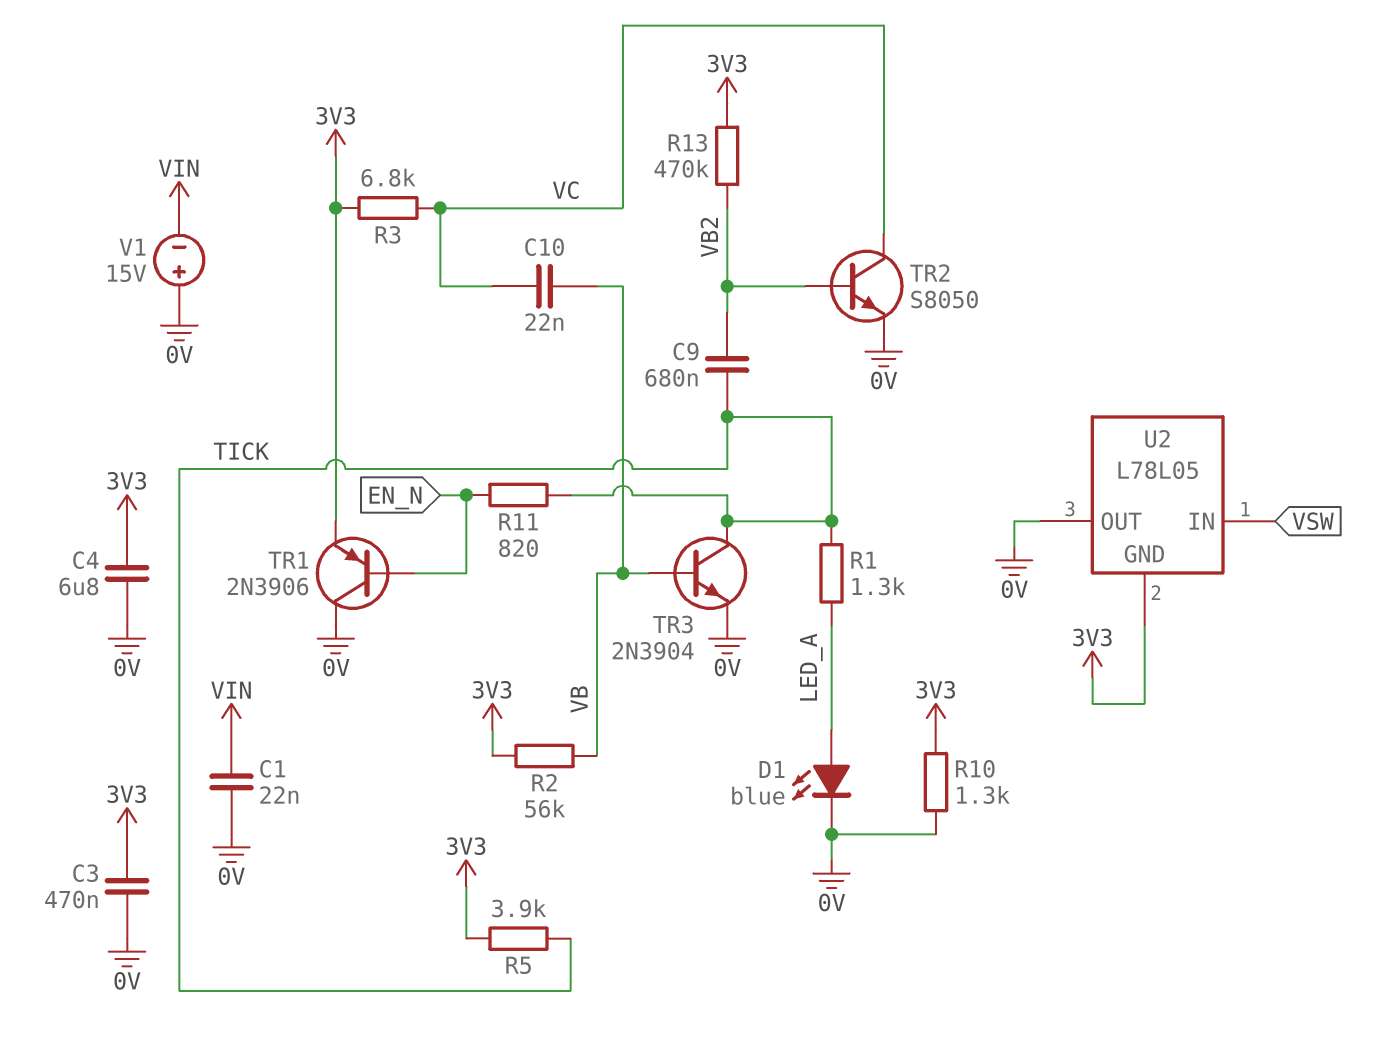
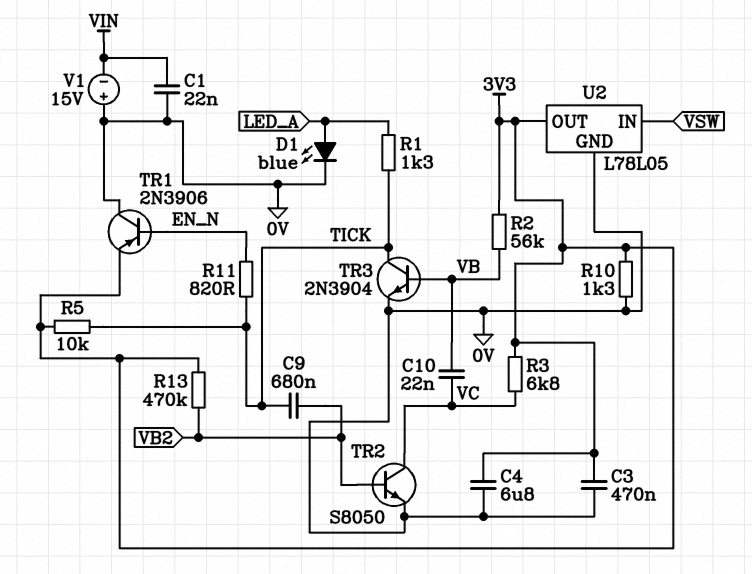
R5: 3.9k (3V3, TICK) -> 10k (3V3, TICK)
U2 pin GND: 3V3 -> 0V
U2 pin OUT: 0V -> 3V3

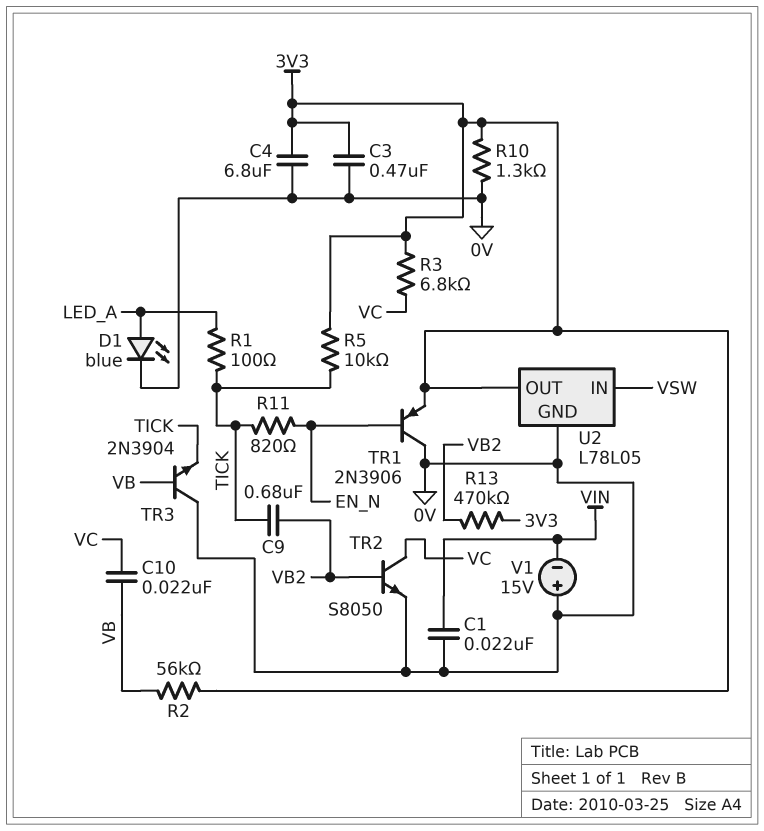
R1: 1.3k (LED_A, TICK) -> 100 (LED_A, TICK)
TR3: NPN 2N3904 (B VB, C TICK, E 0V) -> NPN 2N3904 (B VB, C 0V, E TICK)

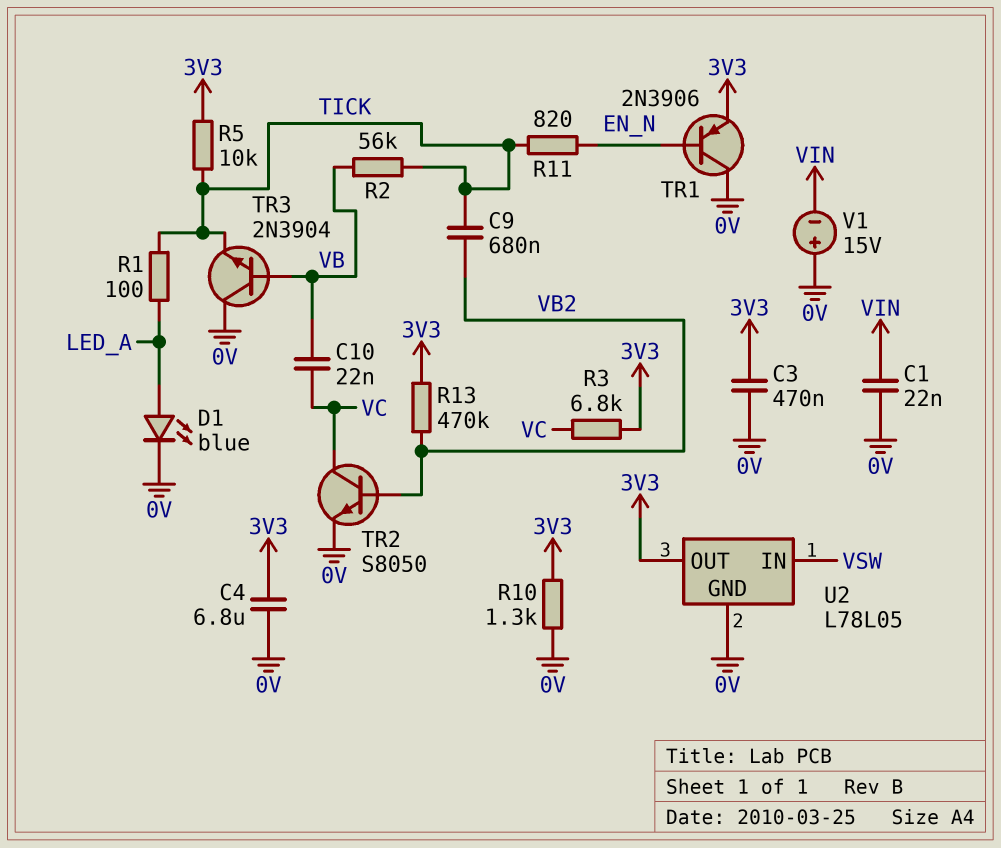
R2: 56k (3V3, VB) -> 56k (TICK, VB)

